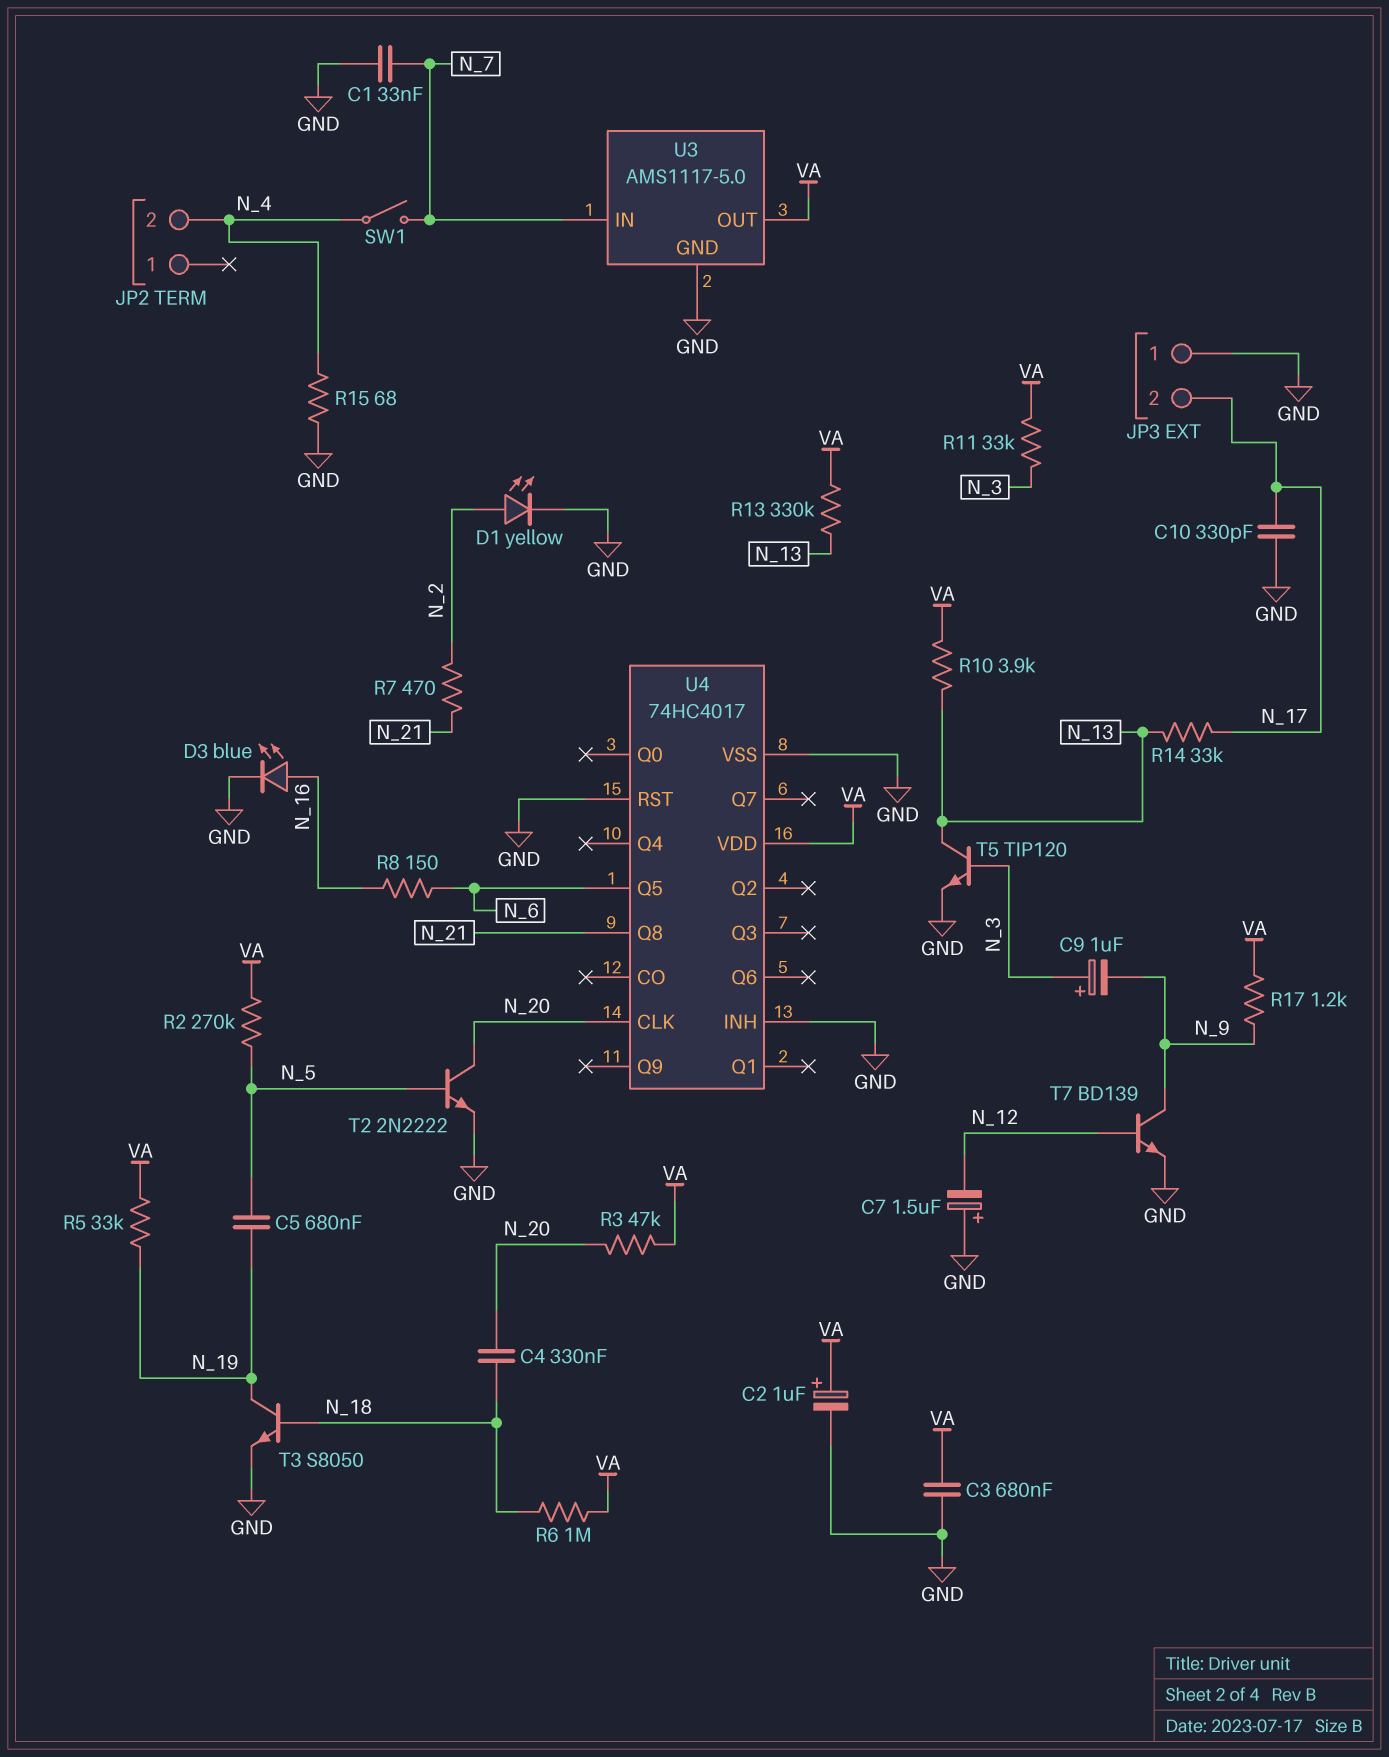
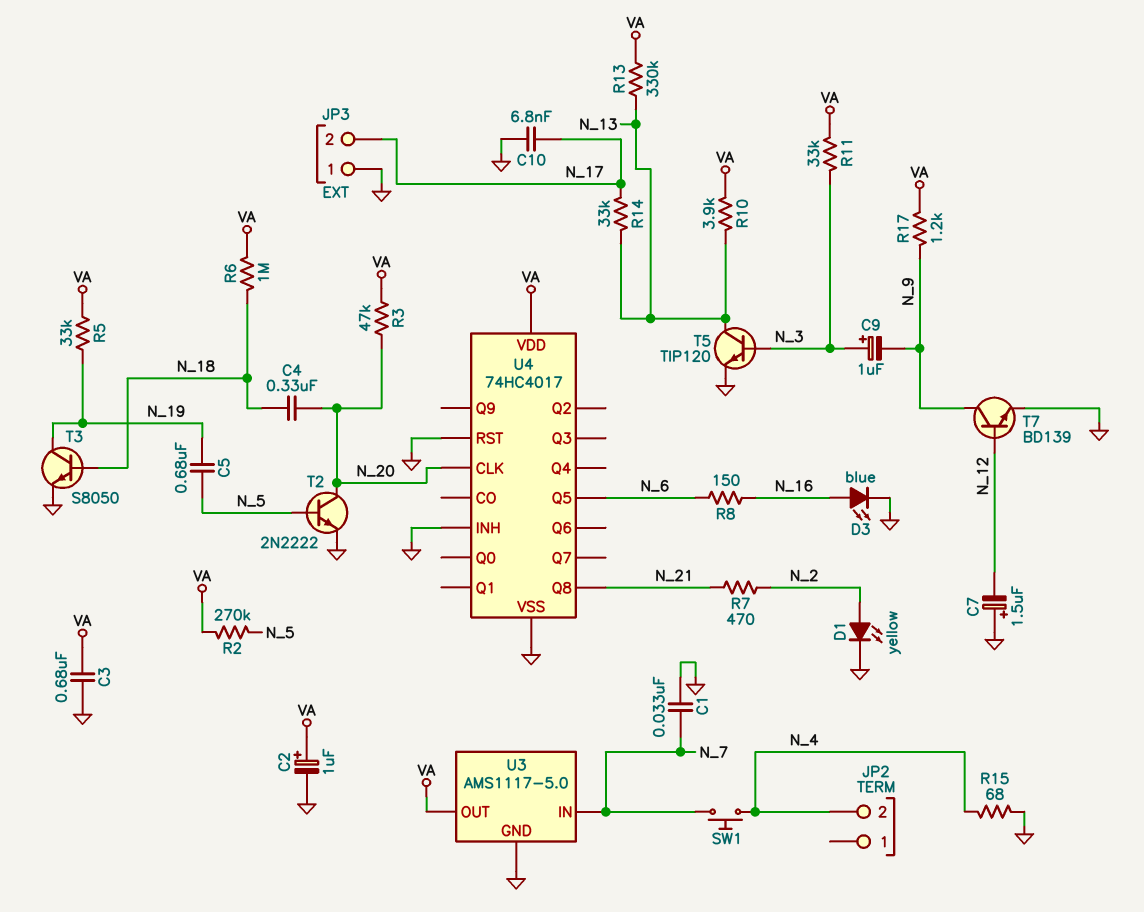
C10: 330pF (GND, N_17) -> 6.8nF (GND, N_17)
SW1: switch (N_4, N_7) -> button (N_4, N_7)

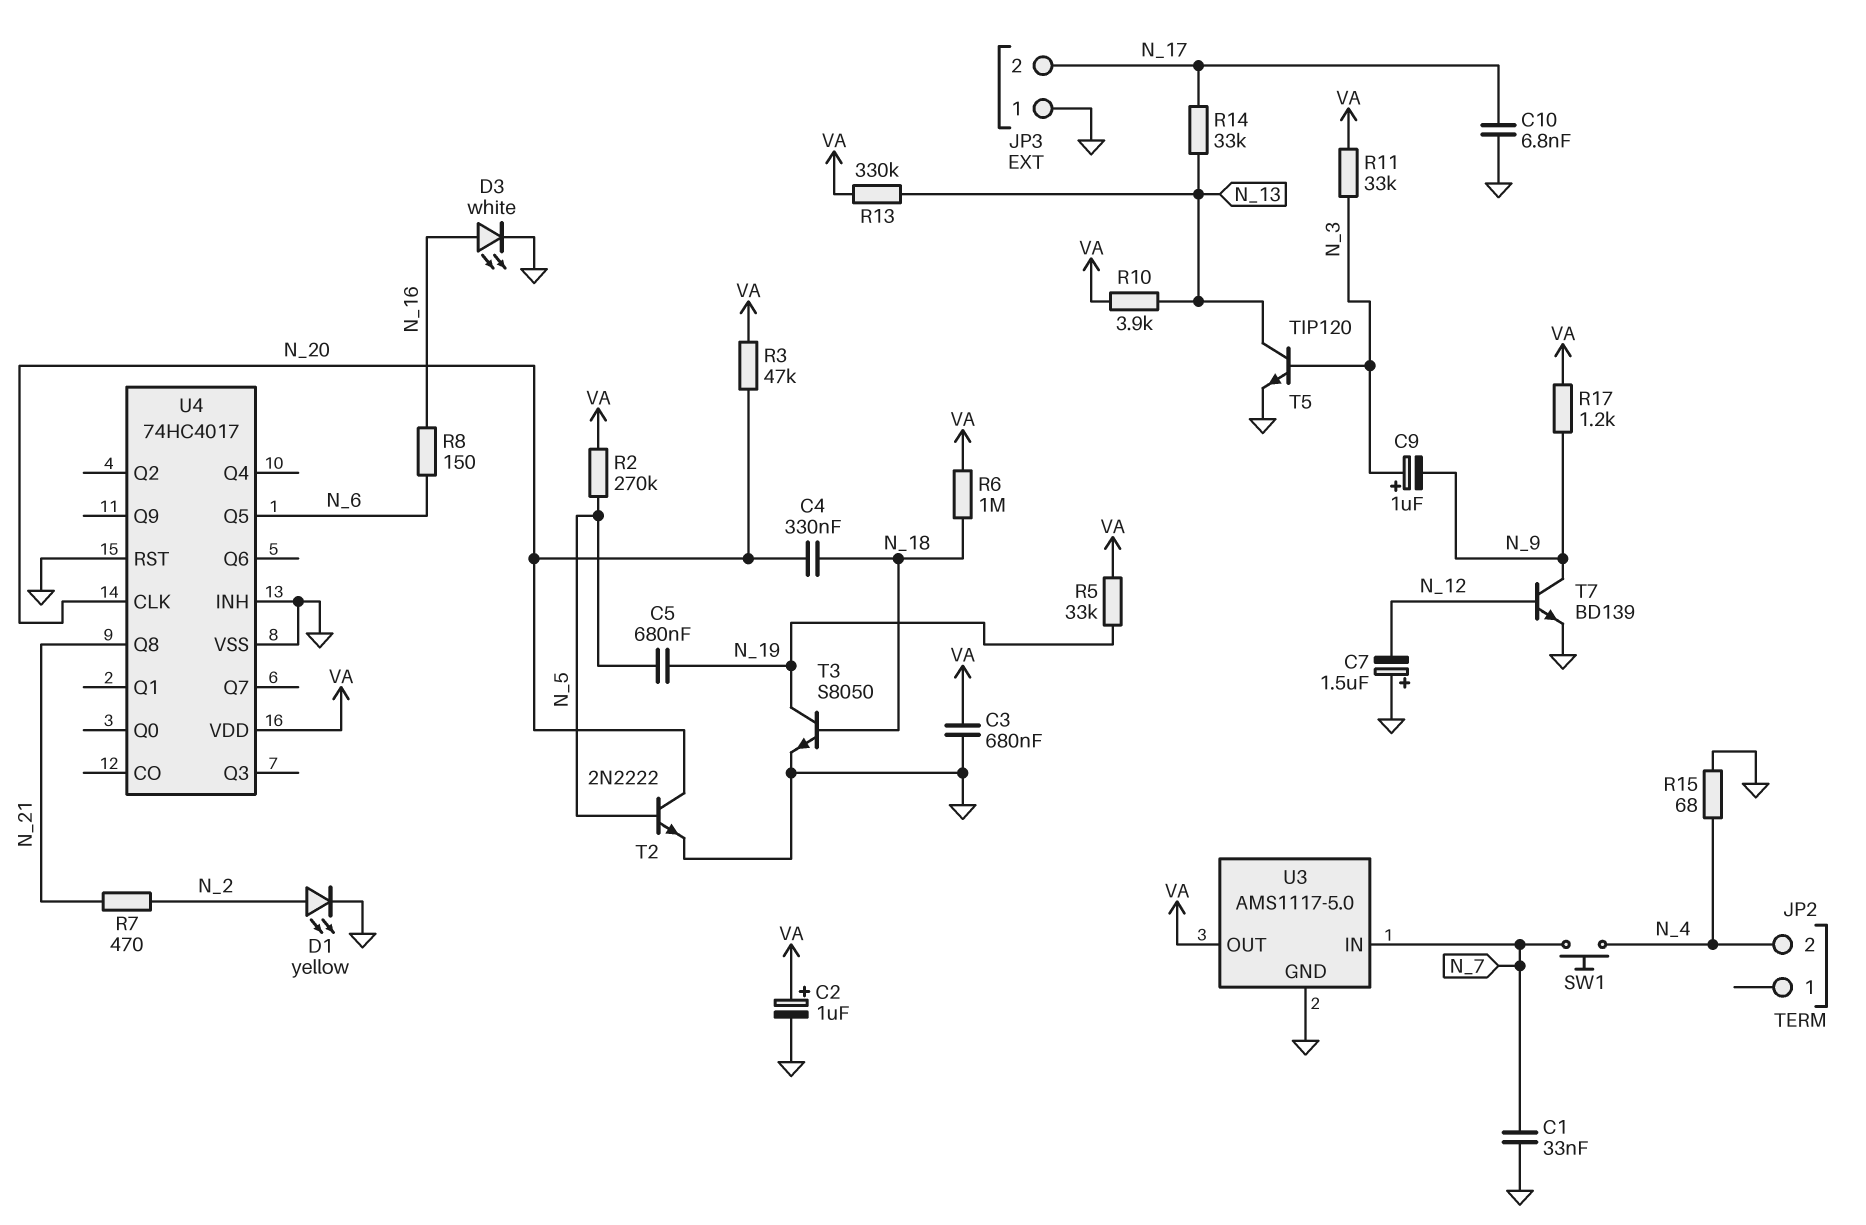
D3: LED blue (A N_16, K GND) -> LED white (A N_16, K GND)

